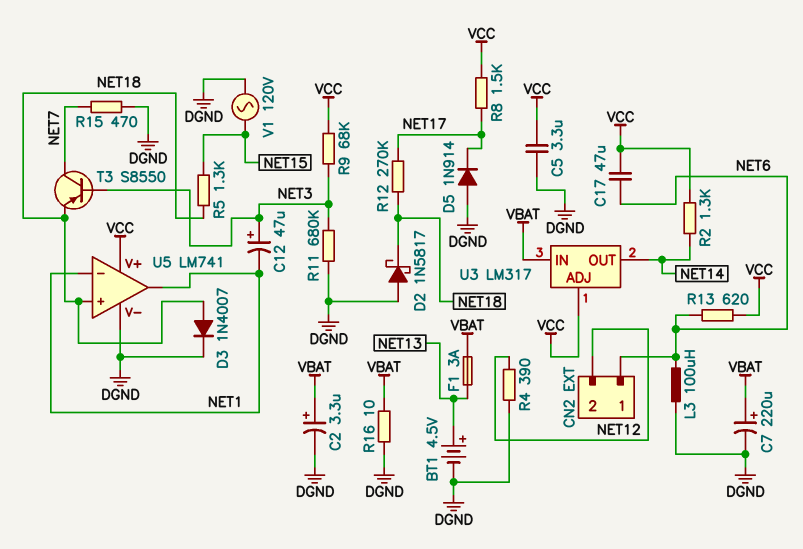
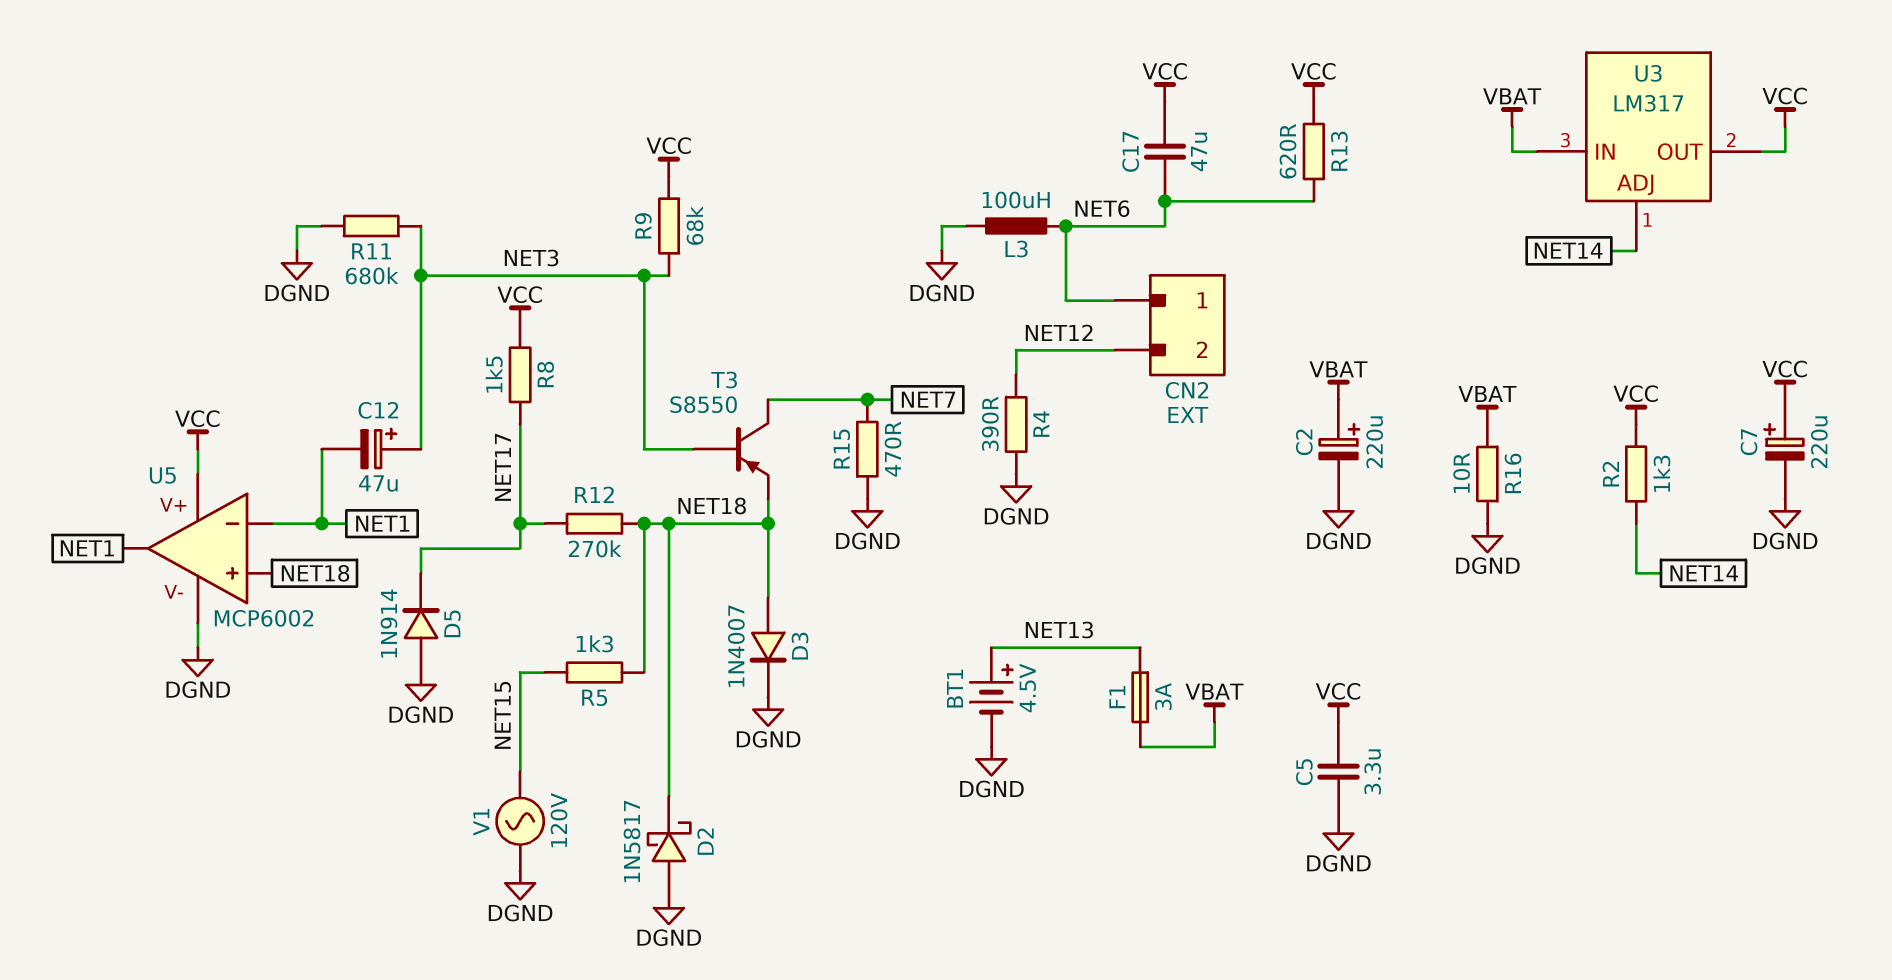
C2: 3.3uF (plus VBAT, minus DGND) -> 220uF (plus VBAT, minus DGND)
C7: 220uF (plus VBAT, minus DGND) -> 220uF (plus VCC, minus DGND)
U3 pin ADJ: VCC -> NET14
U3 pin OUT: NET14 -> VCC
U5: LM741 -> MCP6002

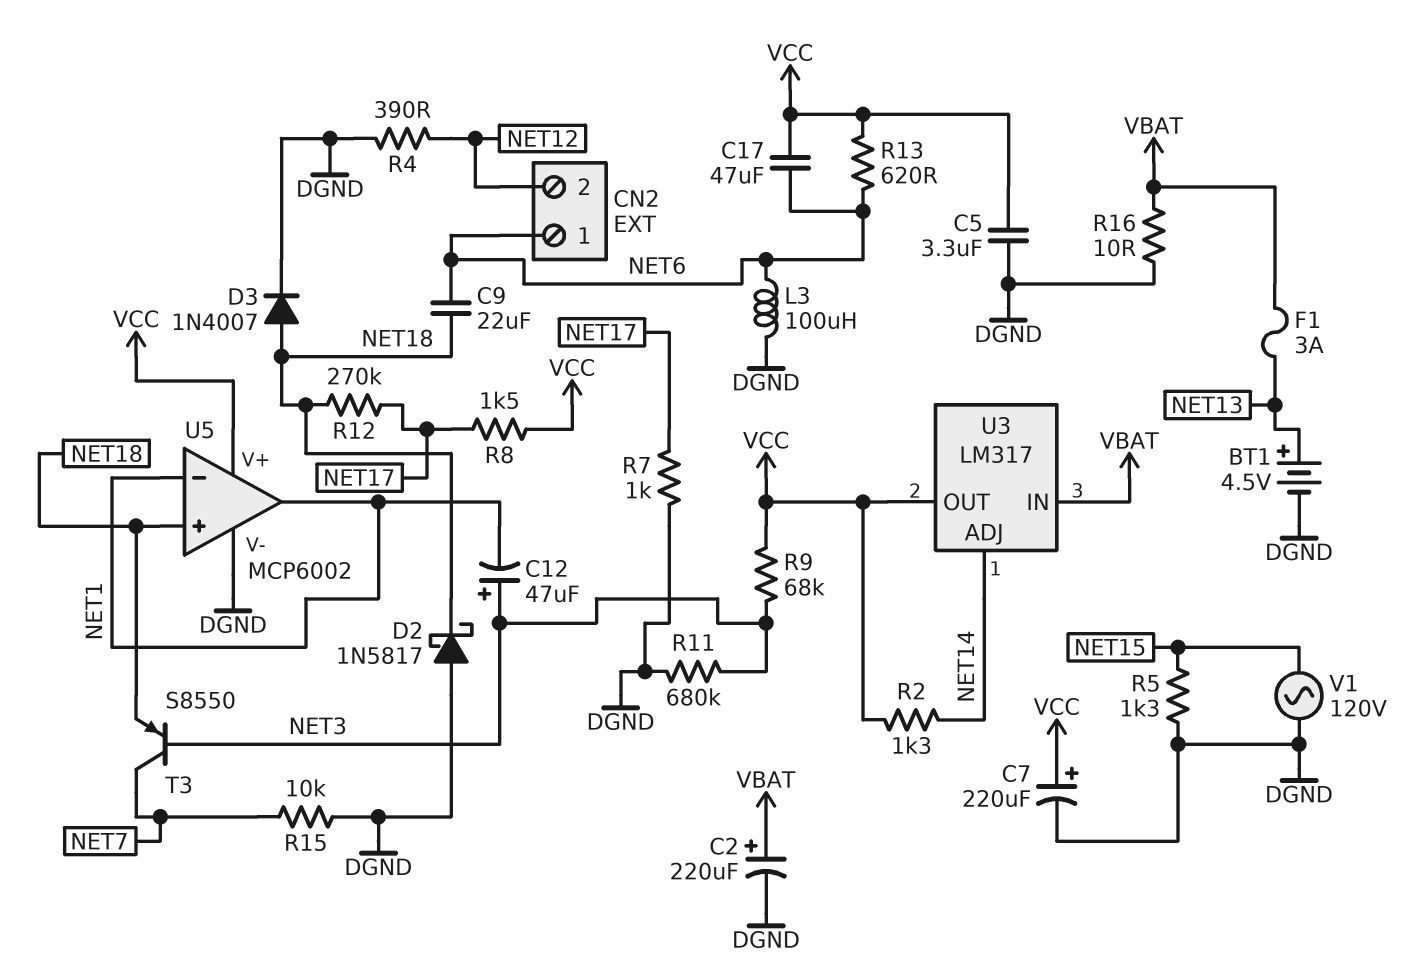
C9: none -> 22uF (NET6, NET18)
D5: diode 1N914 (A DGND, K NET17) -> none
R5: 1.3k (NET15, NET18) -> 1.3k (DGND, NET15)
R7: none -> 1k (DGND, NET17)
R15: 470 (DGND, NET7) -> 10k (DGND, NET7)

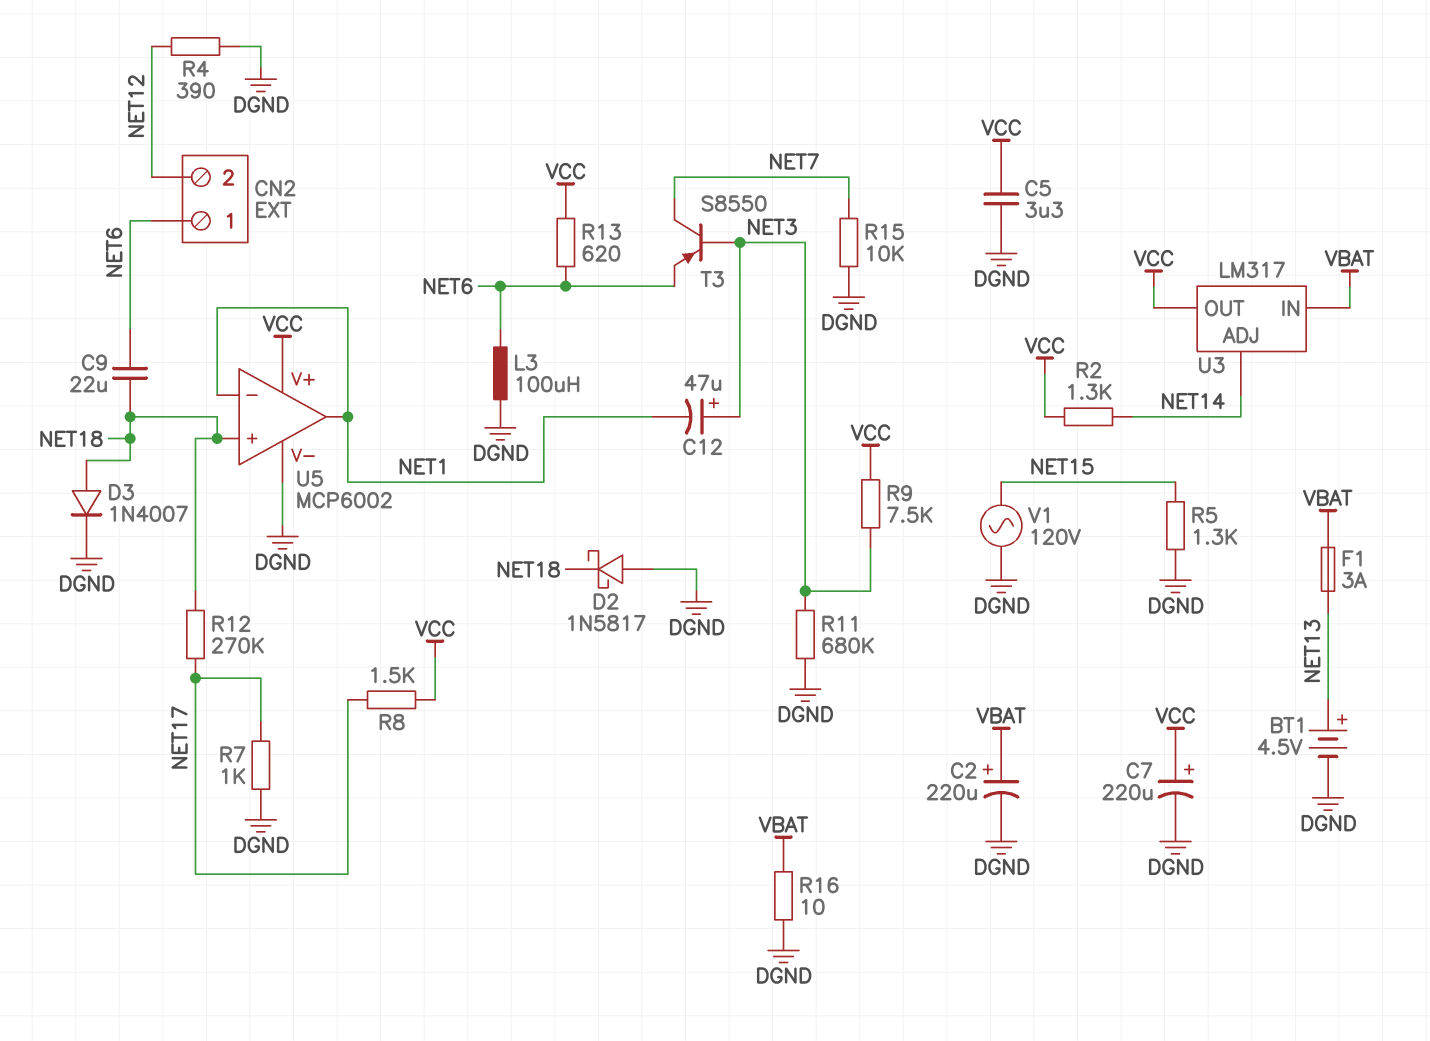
C17: 47uF (NET6, VCC) -> none
R9: 68k (NET3, VCC) -> 7.5k (NET3, VCC)
T3: PNP S8550 (B NET3, C NET7, E NET18) -> PNP S8550 (B NET3, C NET7, E NET6)

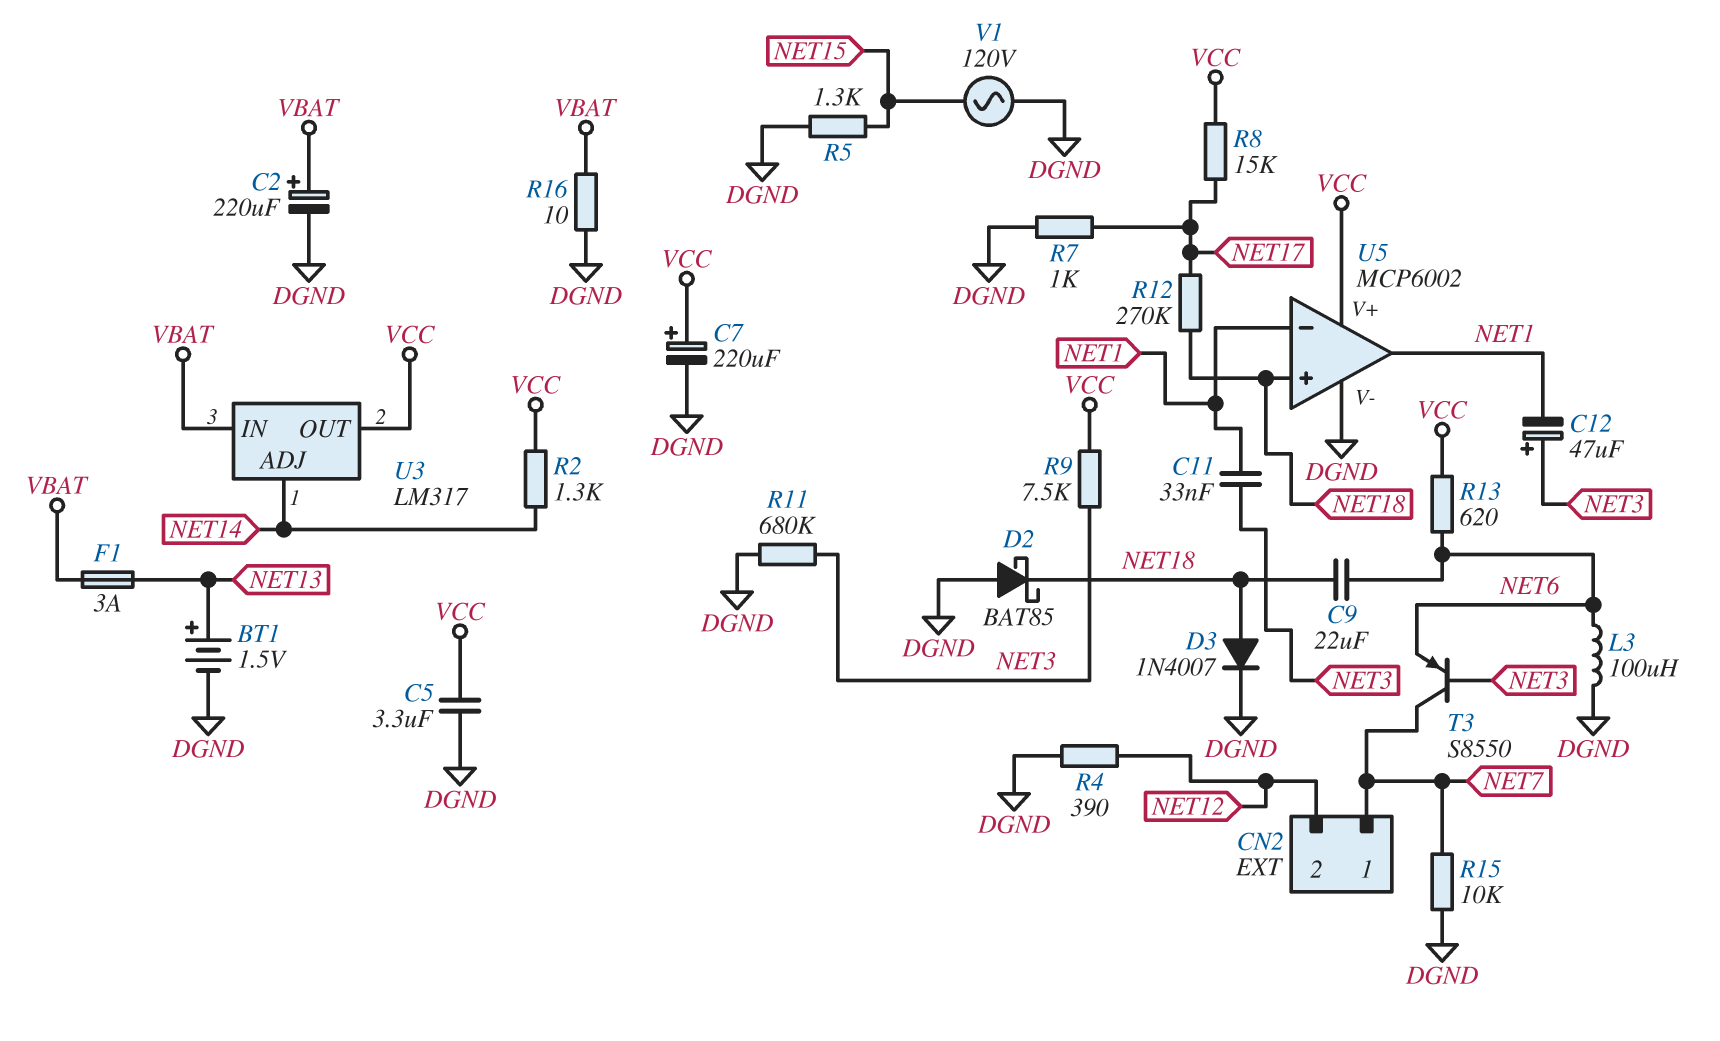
BT1: 4.5V (plus NET13, minus DGND) -> 1.5V (plus NET13, minus DGND)
C11: none -> 33nF (NET1, NET3)
CN2 pin 1: NET6 -> NET7
D2: schottky 1N5817 (A DGND, K NET18) -> schottky BAT85 (A DGND, K NET18)
R8: 1.5k (NET17, VCC) -> 15k (NET17, VCC)

